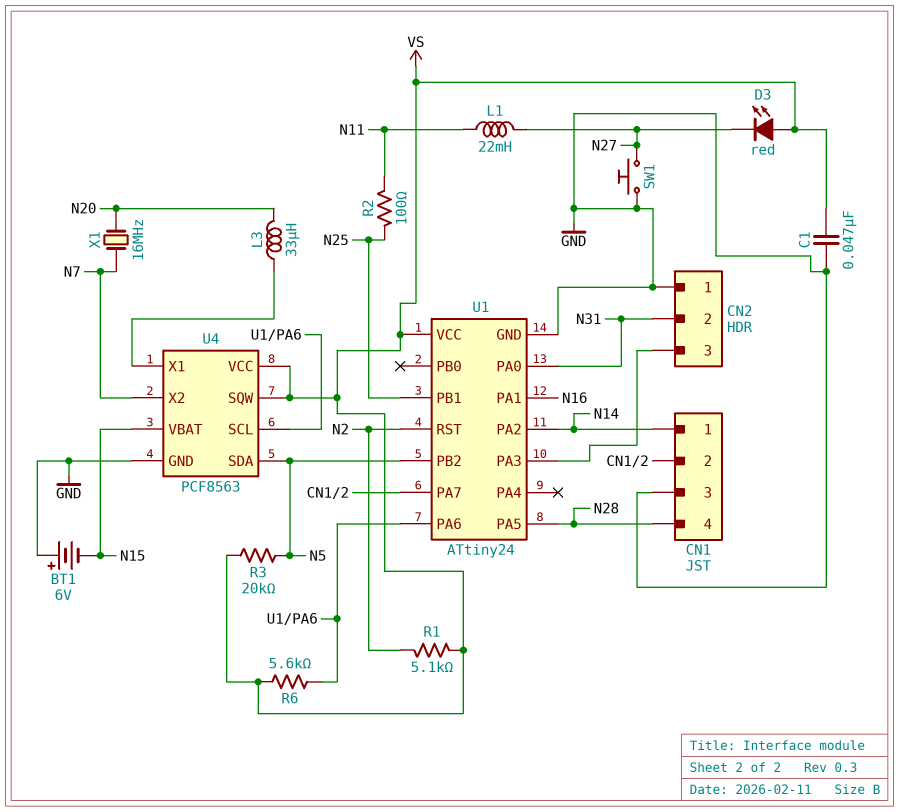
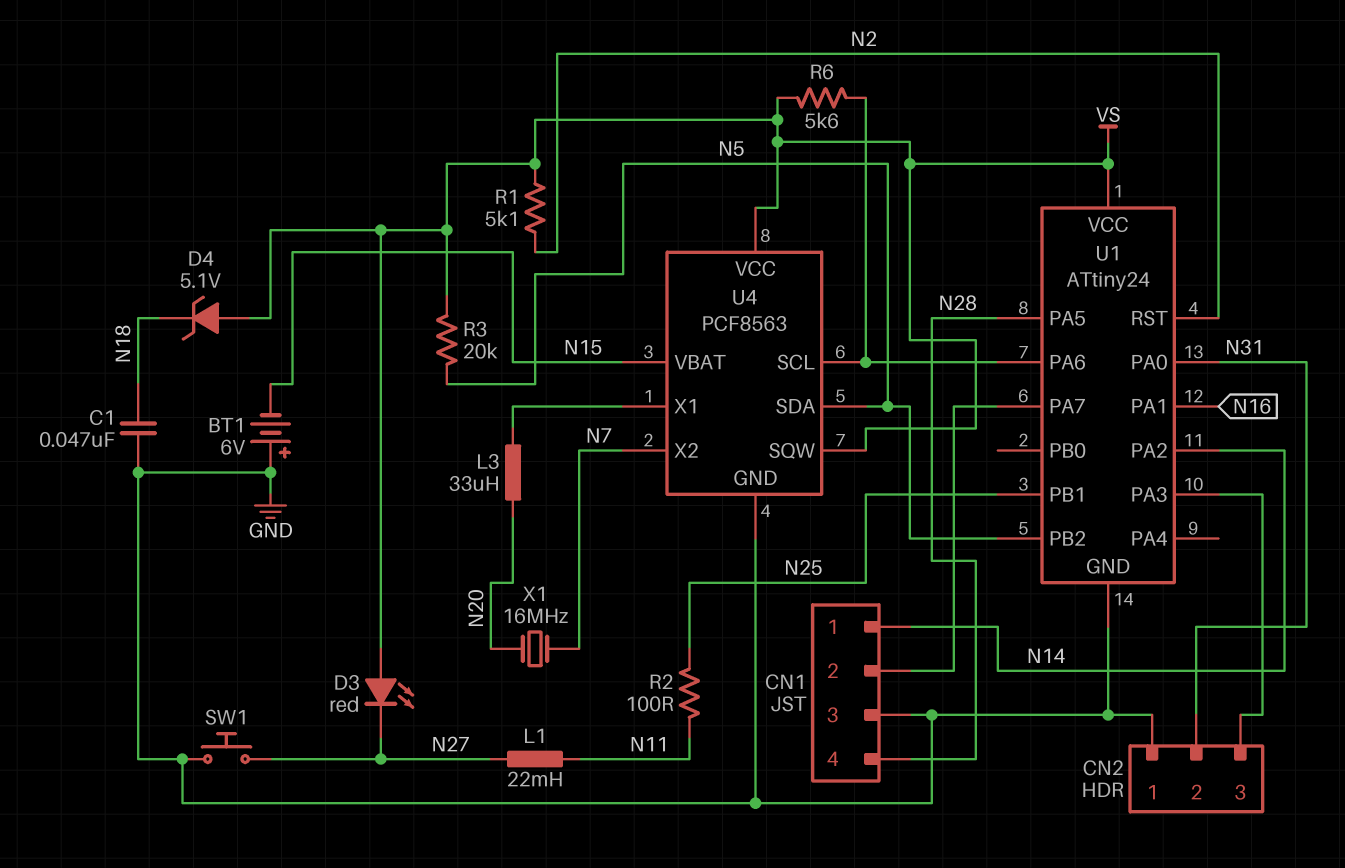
C1: 47nF (GND, VS) -> 47nF (GND, N18)
D4: none -> zener 5.1V (A VS, K N18)

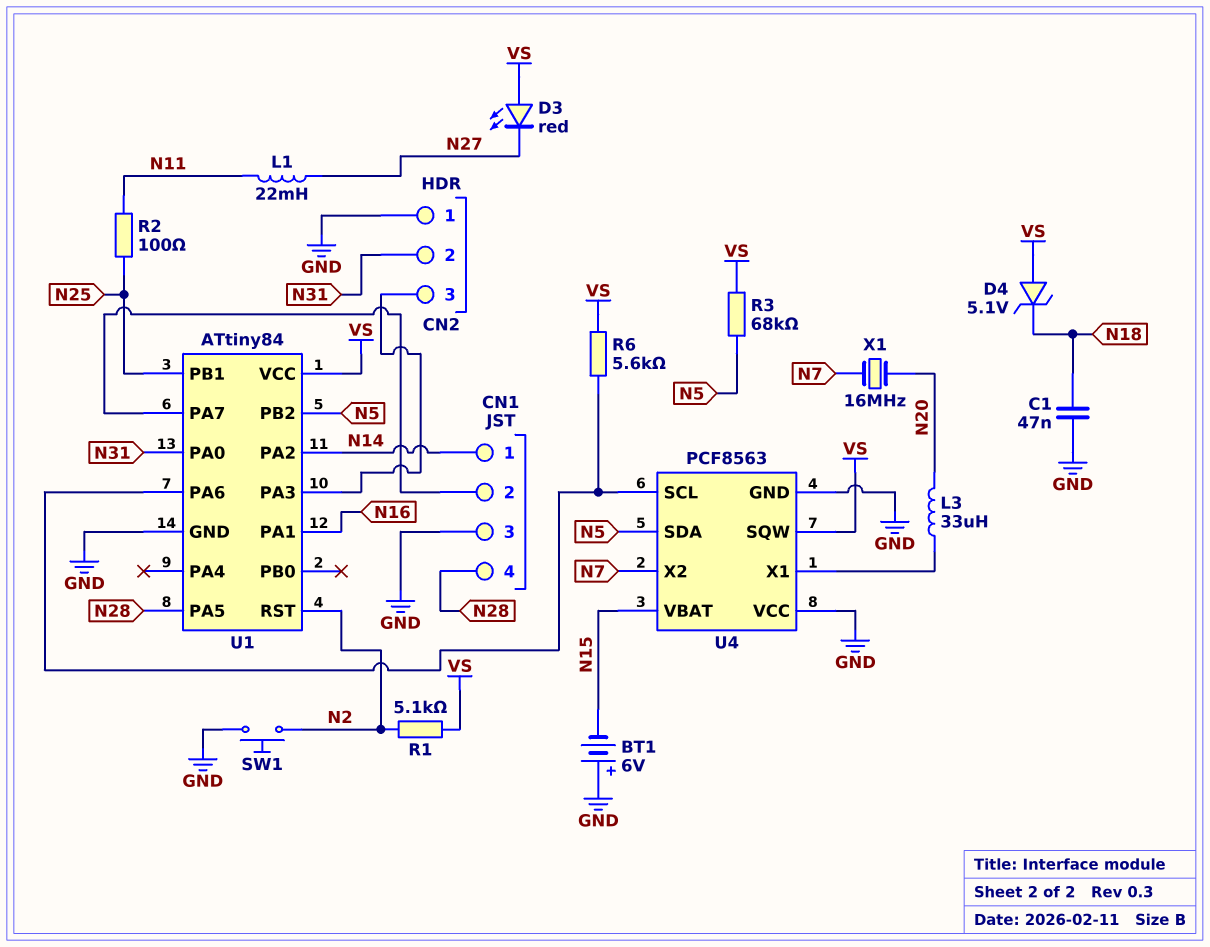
R3: 20k (N5, VS) -> 68k (N5, VS)
SW1: button (GND, N27) -> button (GND, N2)
U1: ATtiny24 -> ATtiny84
U4 pin VCC: VS -> GND

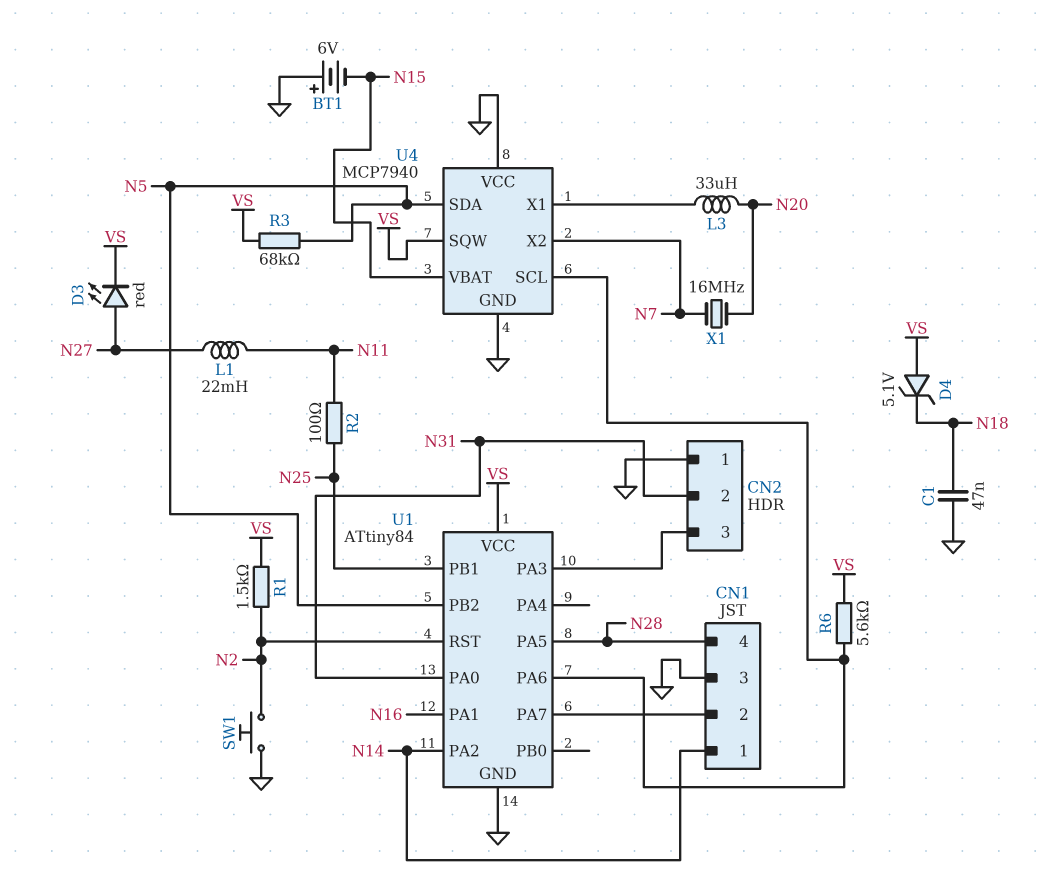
D3: LED red (A VS, K N27) -> LED red (A N27, K VS)
R1: 5.1k (N2, VS) -> 1.5k (N2, VS)
U4: PCF8563 -> MCP7940

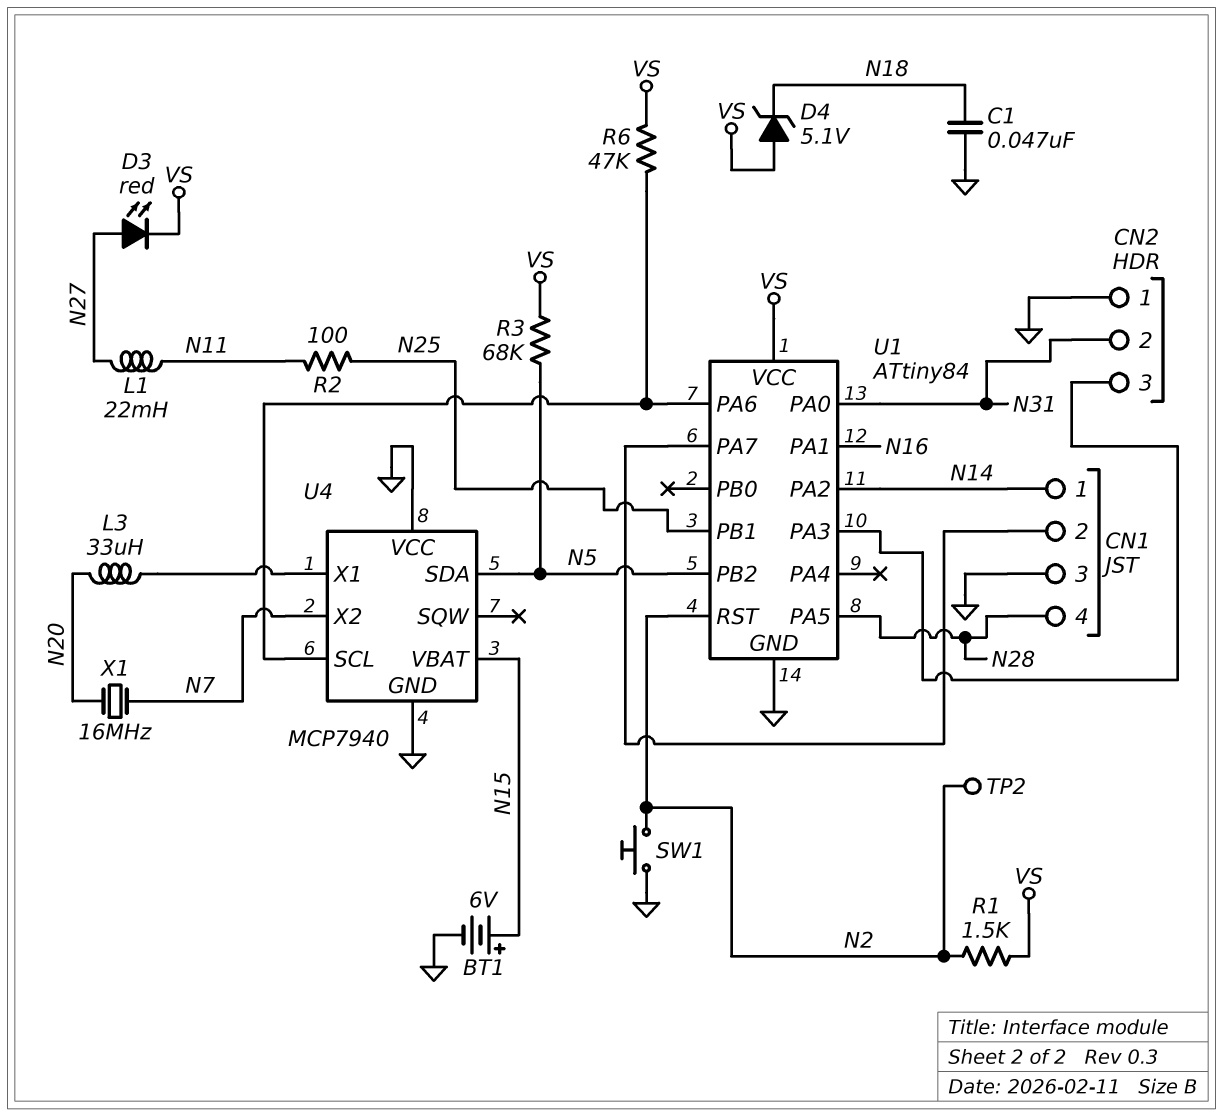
BT1: 6V (plus GND, minus N15) -> 6V (plus N15, minus GND)
R6: 5.6k (U1/PA6, VS) -> 47k (U1/PA6, VS)
TP2: none -> test point (N2)
U4 pin SQW: VS -> none

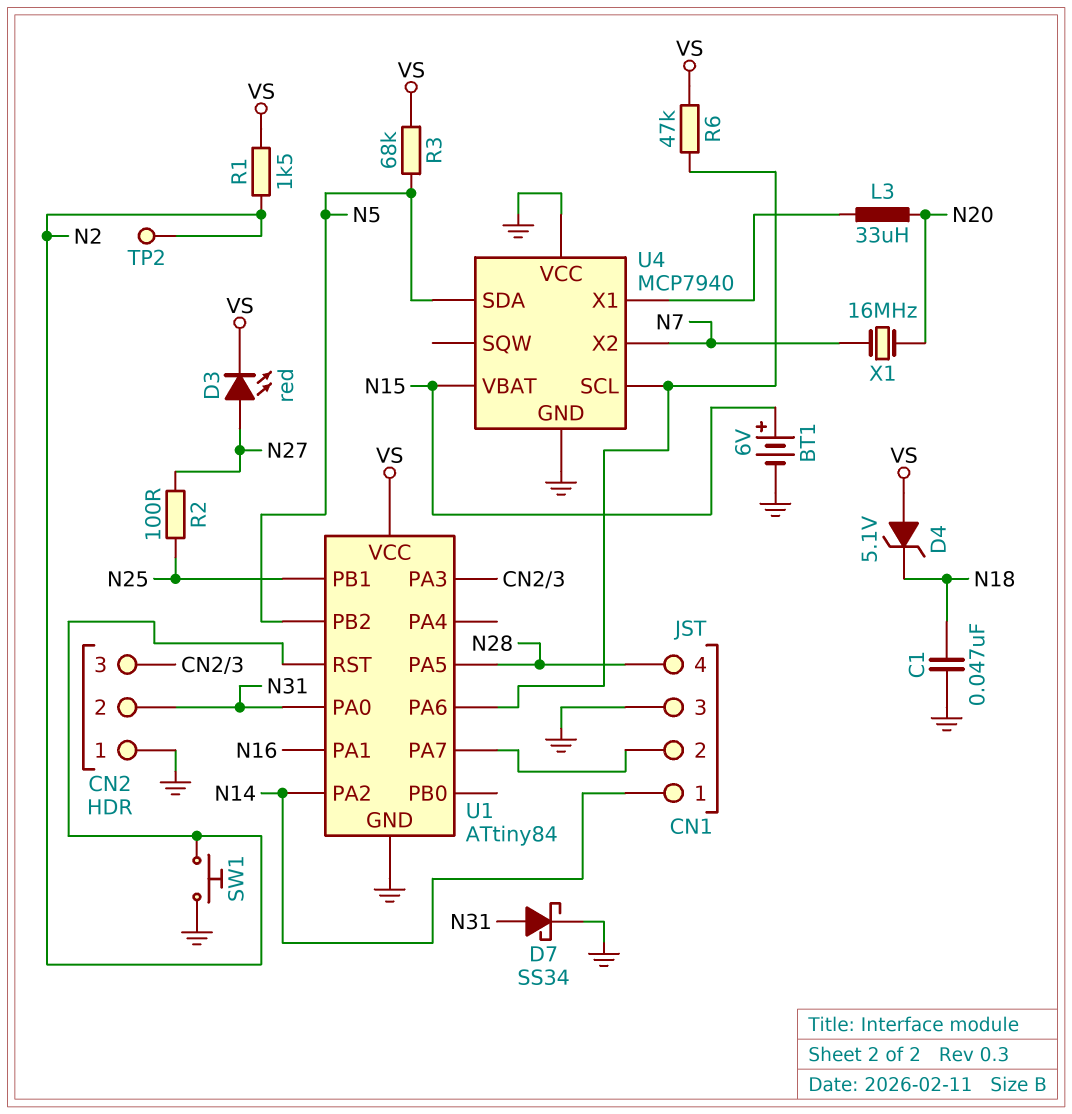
D7: none -> schottky SS34 (A N31, K GND)
L1: 22mH (N11, N27) -> none
R2: 100 (N11, N25) -> 100 (N25, N27)

